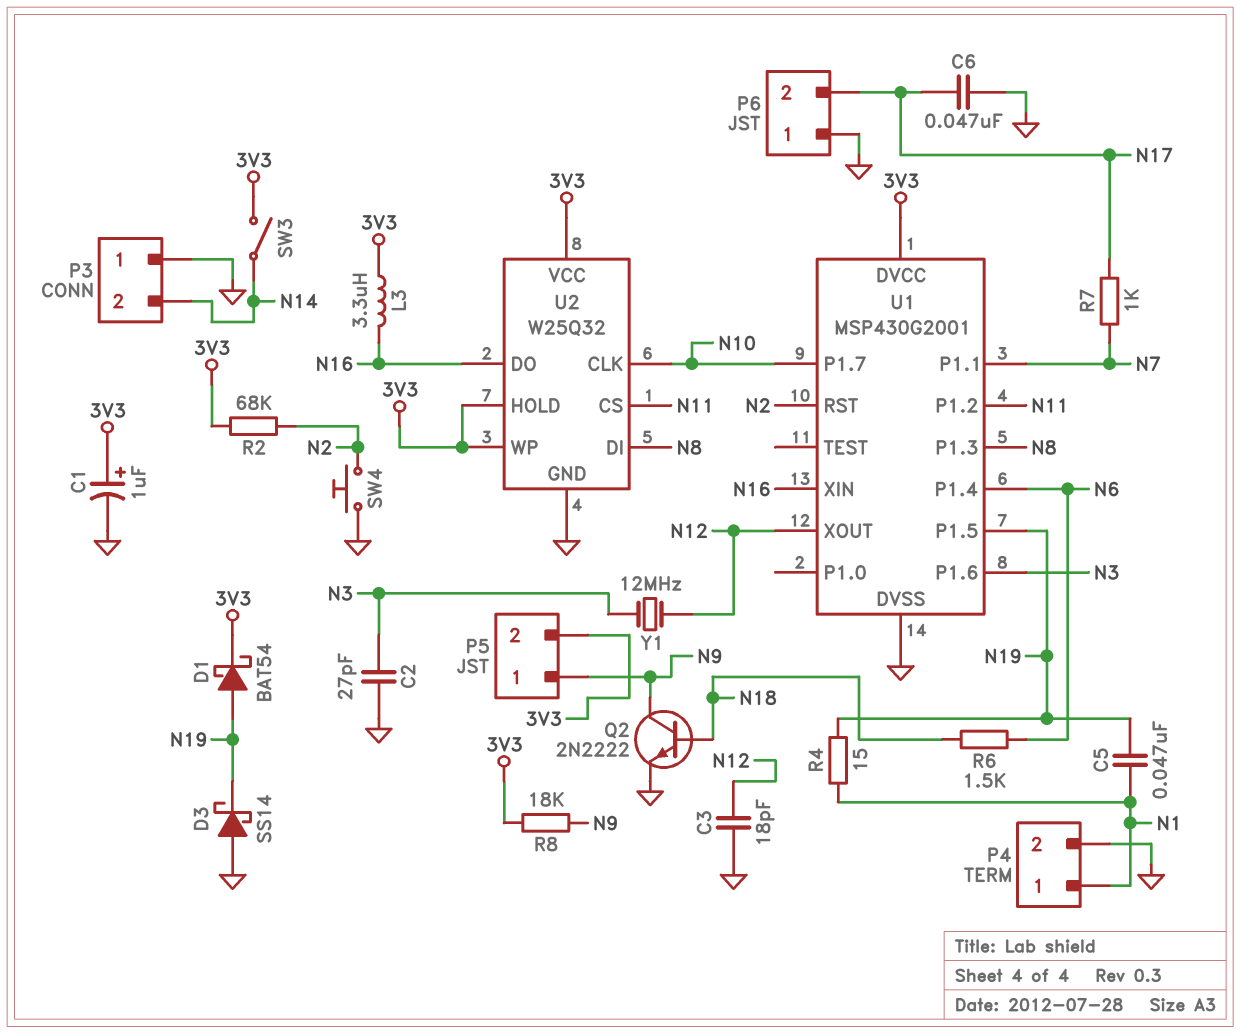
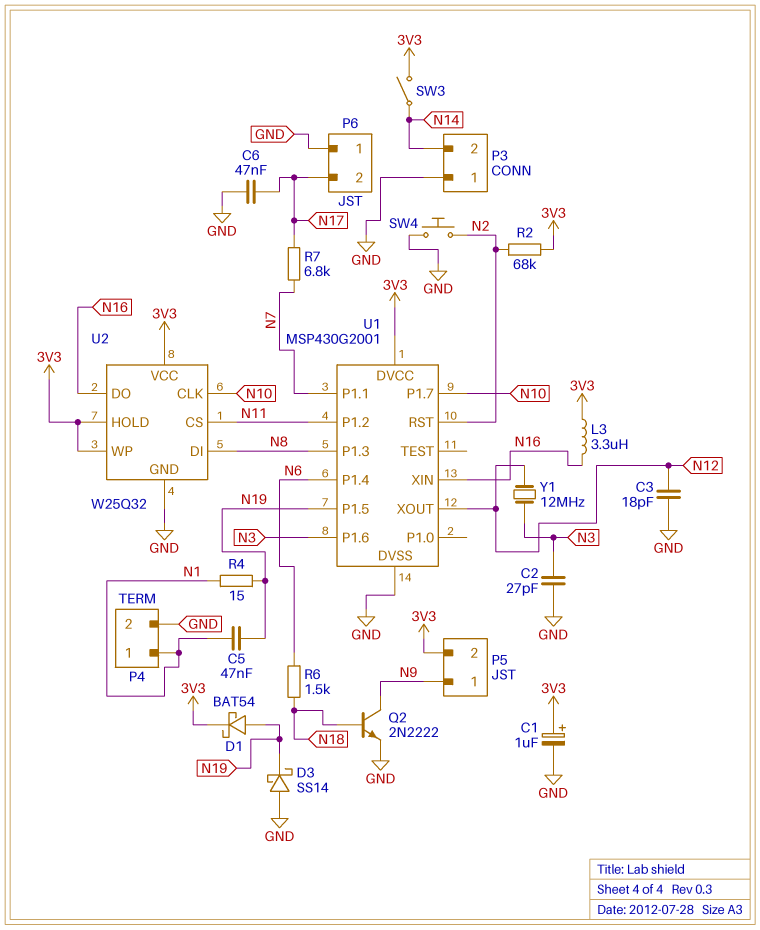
R7: 1k (N7, N17) -> 6.8k (N7, N17)
R8: 18k (3V3, N9) -> none

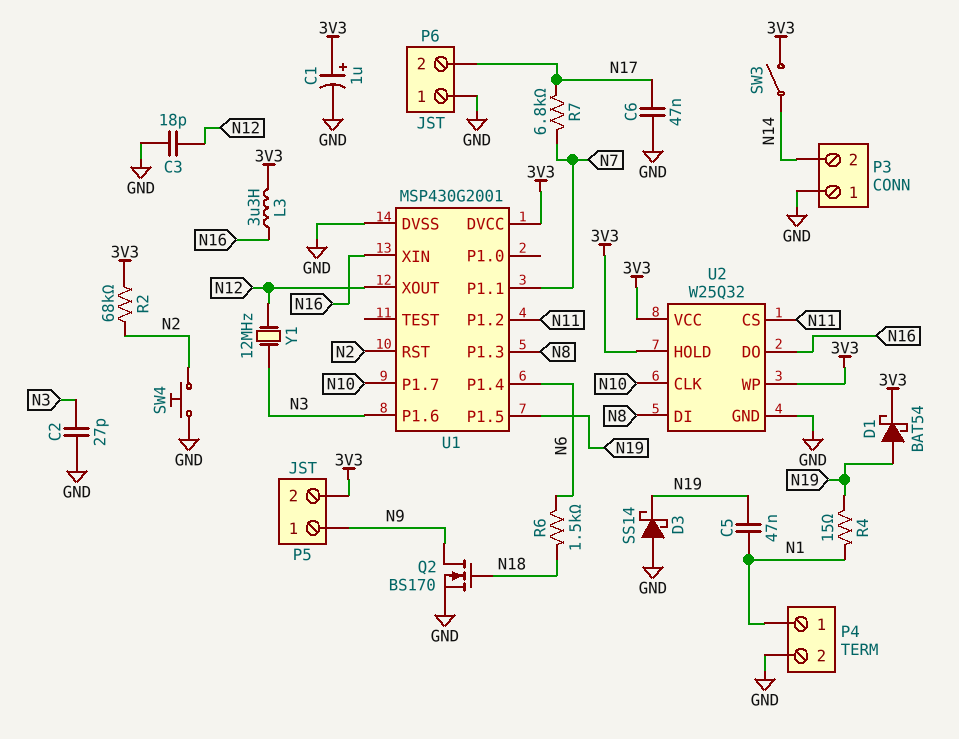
Q2: NPN 2N2222 (B N18, C N9, E GND) -> NMOS BS170 (G N18, D N9, S GND)

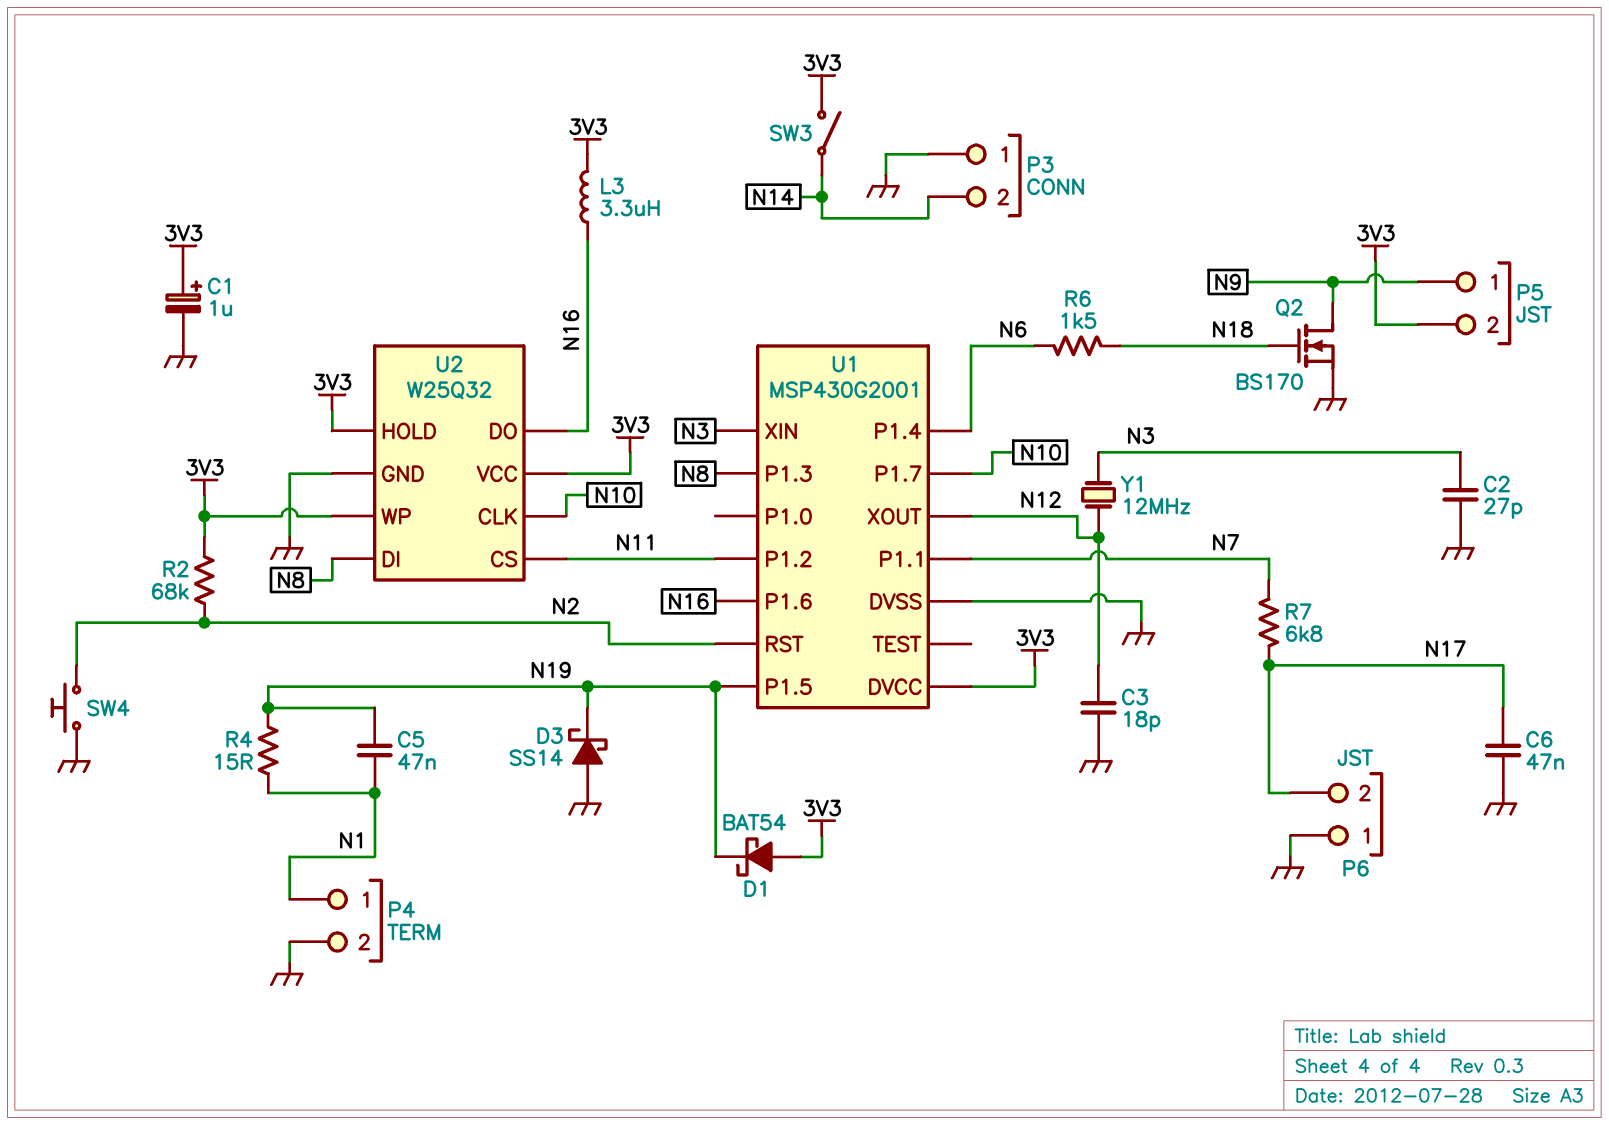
D1: schottky BAT54 (A N19, K 3V3) -> schottky BAT54 (A 3V3, K N19)
U1 pin P1.6: N3 -> N16
U1 pin XIN: N16 -> N3

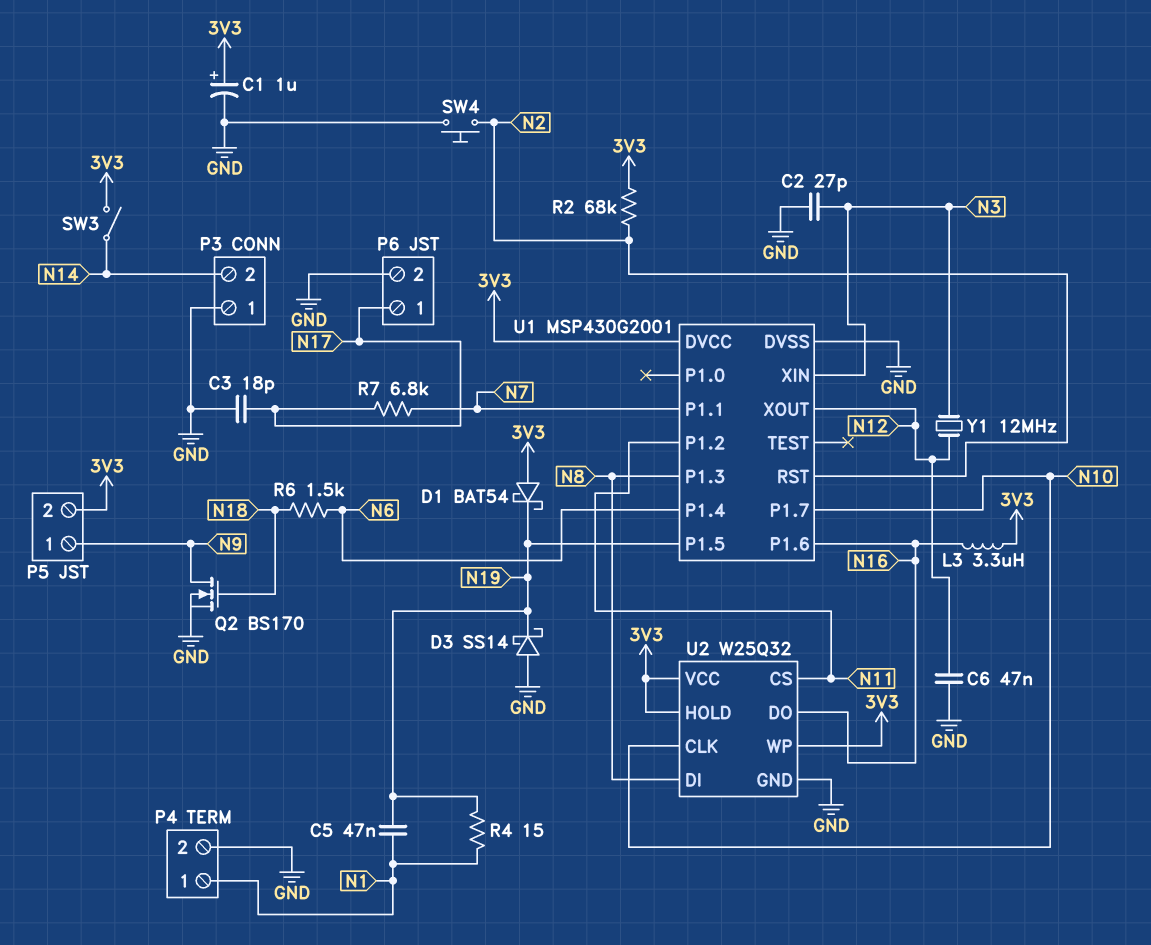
C3: 18pF (GND, N12) -> 18pF (GND, N17)
C6: 47nF (GND, N17) -> 47nF (GND, N12)
P6 pin 1: GND -> N17
P6 pin 2: N17 -> GND

